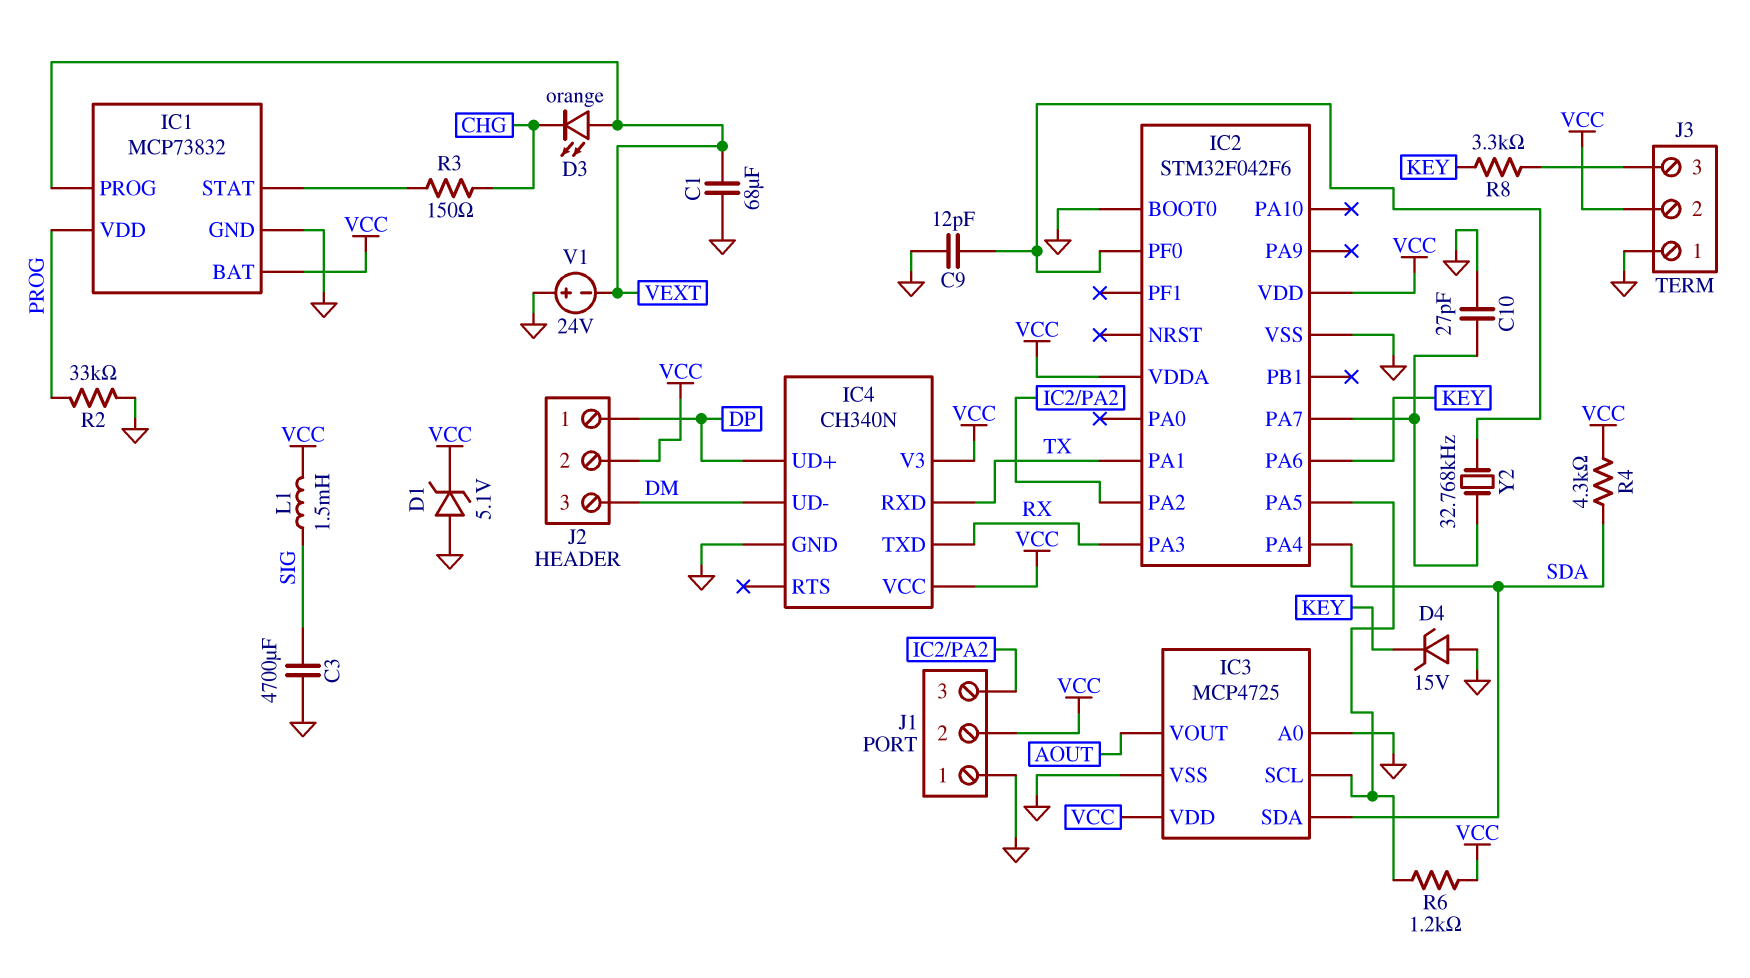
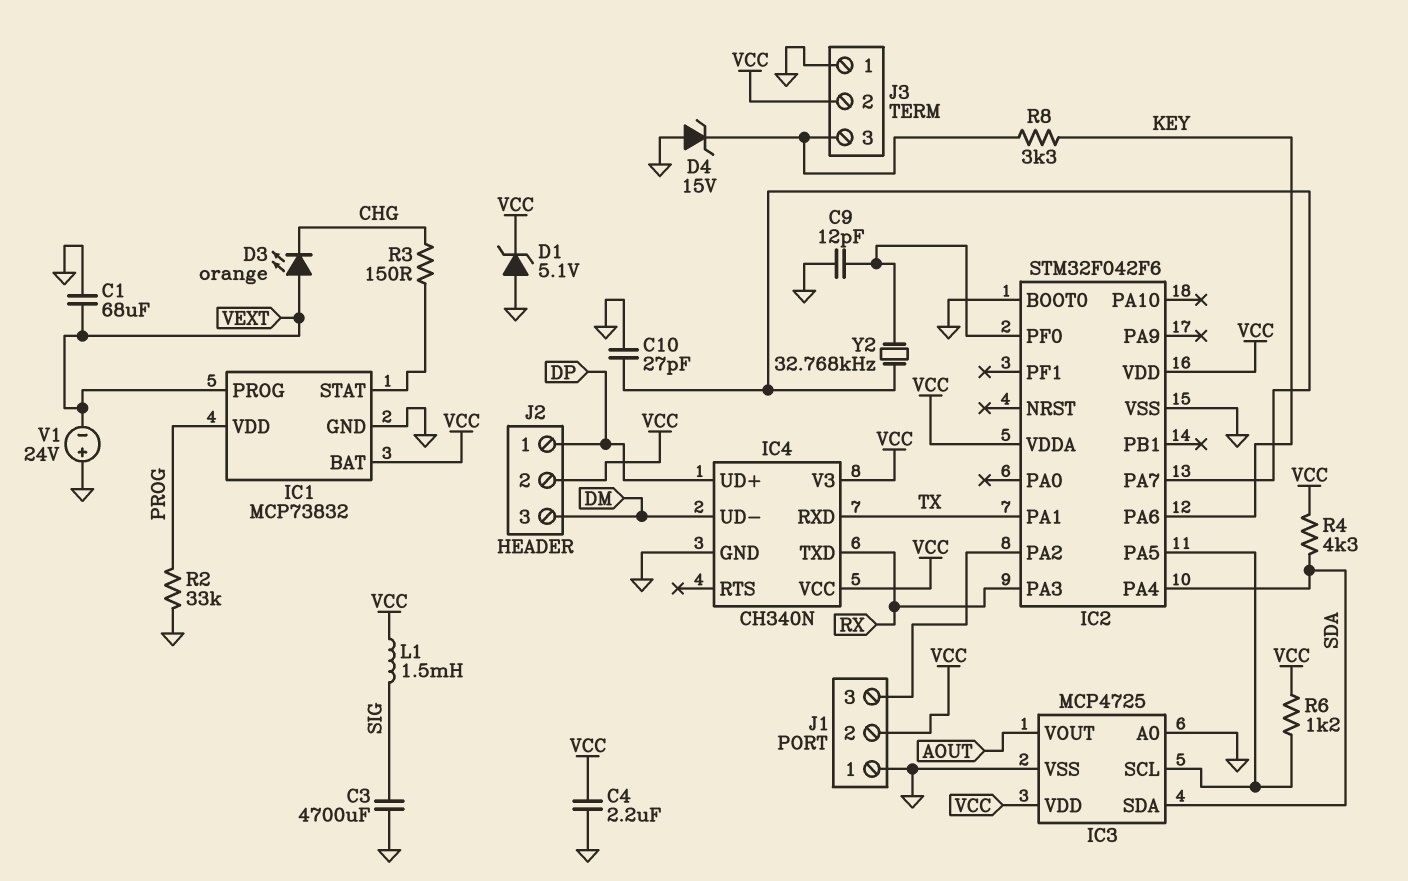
C4: none -> 2.2uF (GND, VCC)
D4: zener 15V (A GND, K KEY) -> zener 15V (A GND, K J3/3)

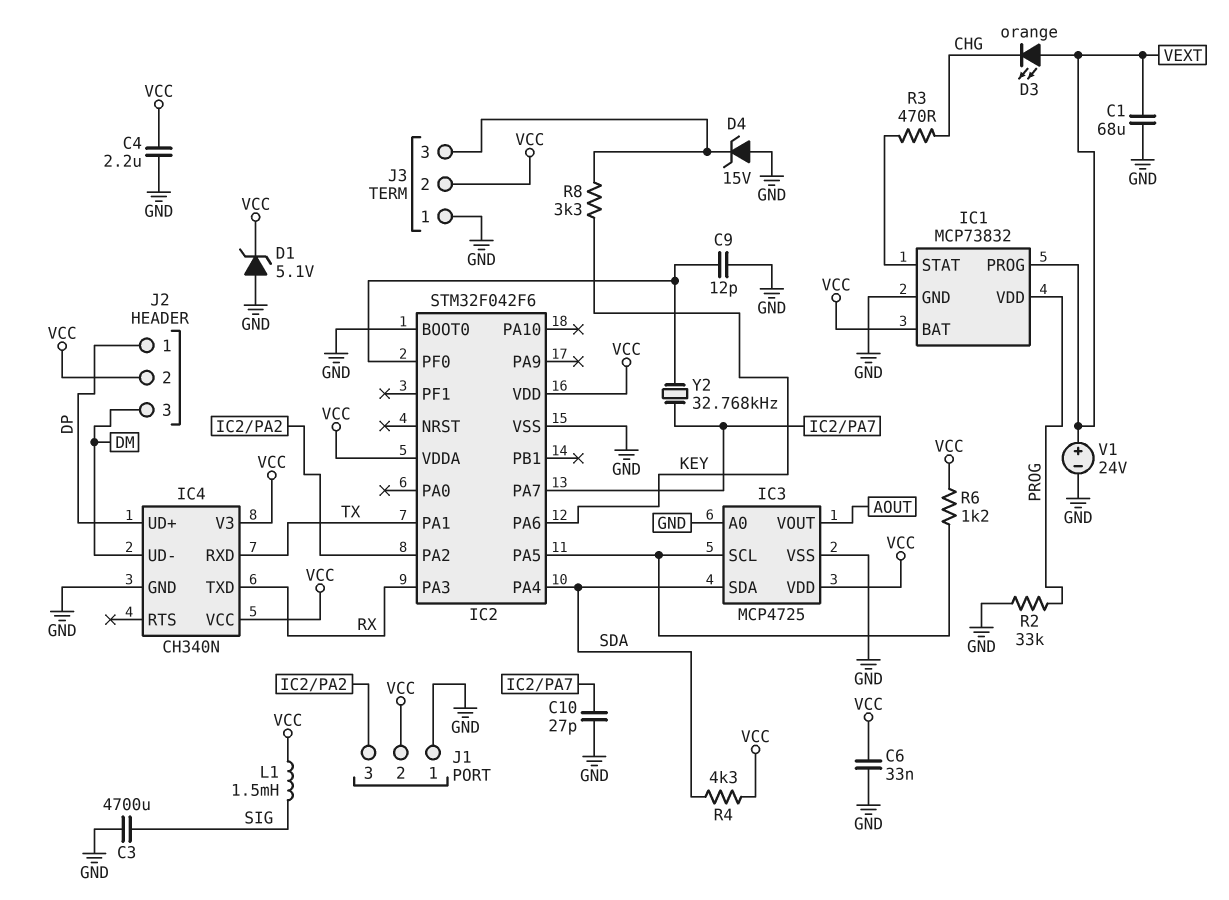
C6: none -> 33nF (GND, VCC)
R3: 150 (CHG, IC1/STAT) -> 470 (CHG, IC1/STAT)
V1: 24V (plus GND, minus VEXT) -> 24V (plus VEXT, minus GND)

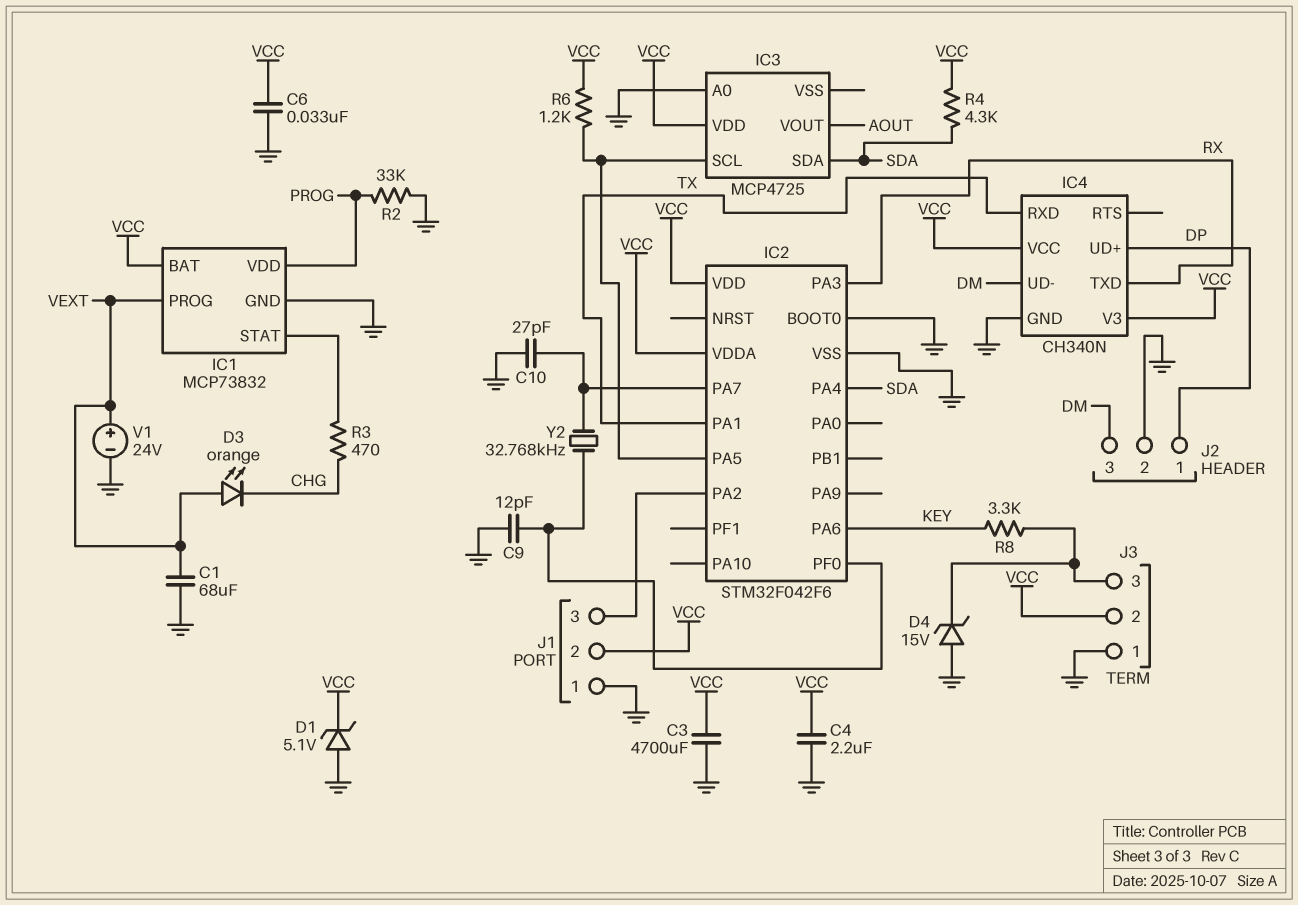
C3: 4700uF (GND, SIG) -> 4700uF (GND, VCC)
IC3 pin VSS: GND -> none
J2 pin 2: VCC -> GND
L1: 1.5mH (SIG, VCC) -> none

